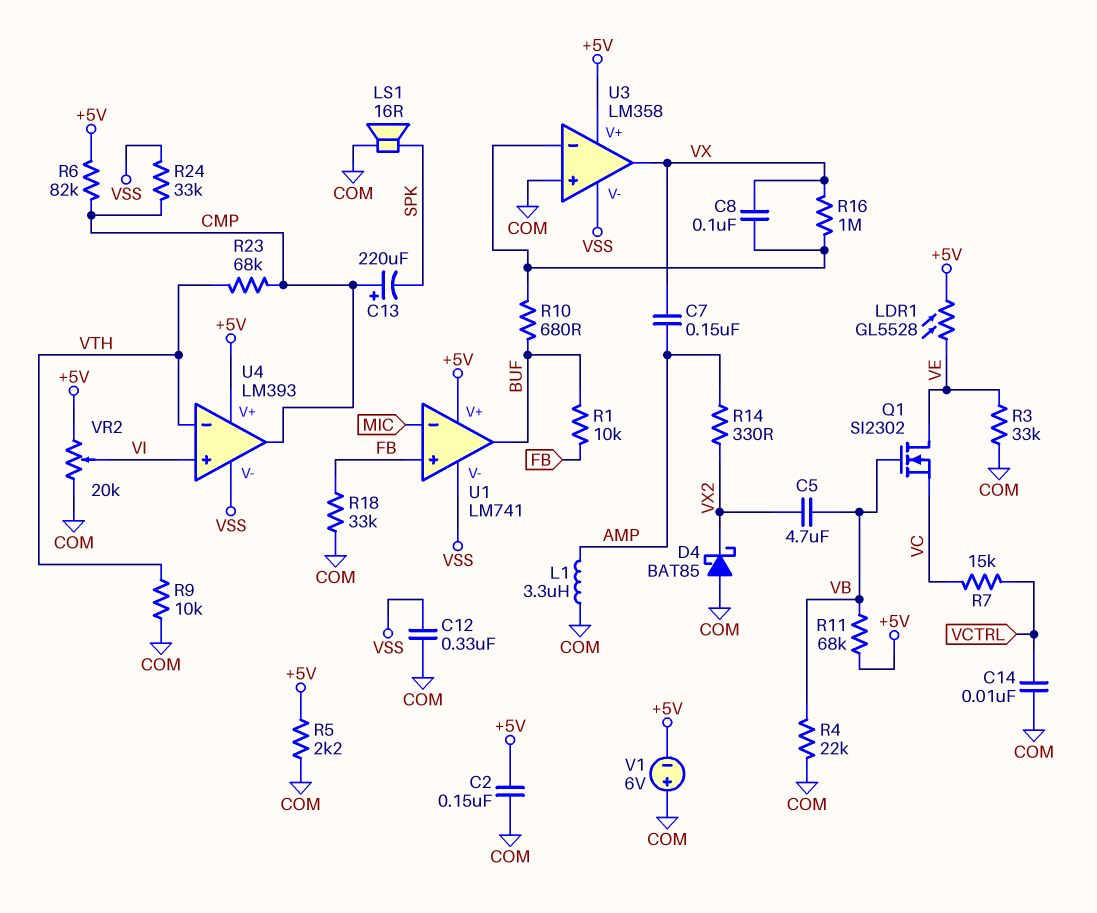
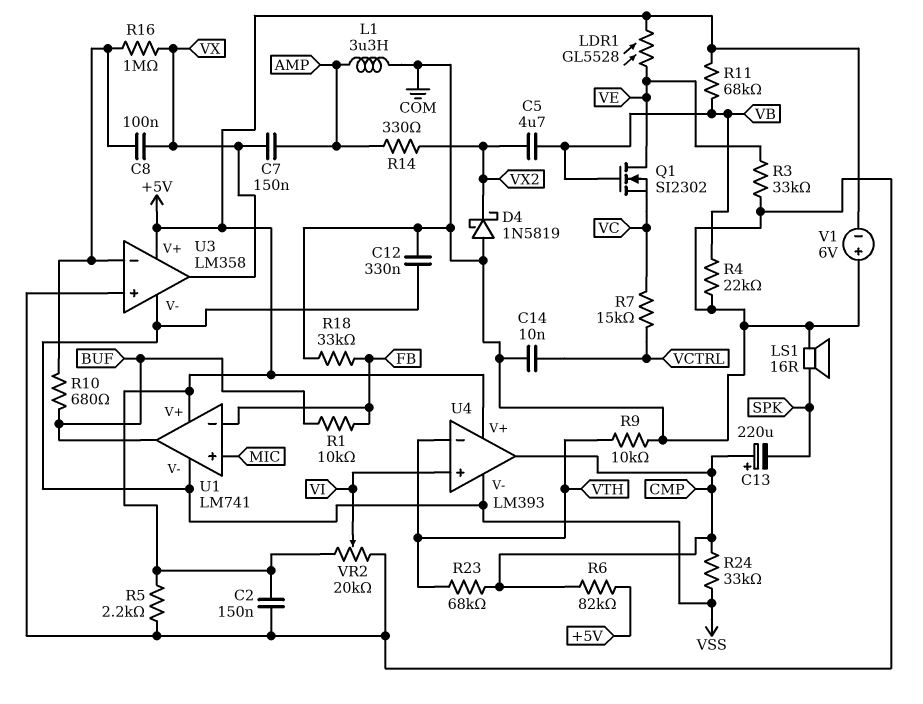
D4: schottky BAT85 (A COM, K VX2) -> schottky 1N5819 (A COM, K VX2)
U1 pin in+: FB -> MIC
U1 pin in-: MIC -> FB

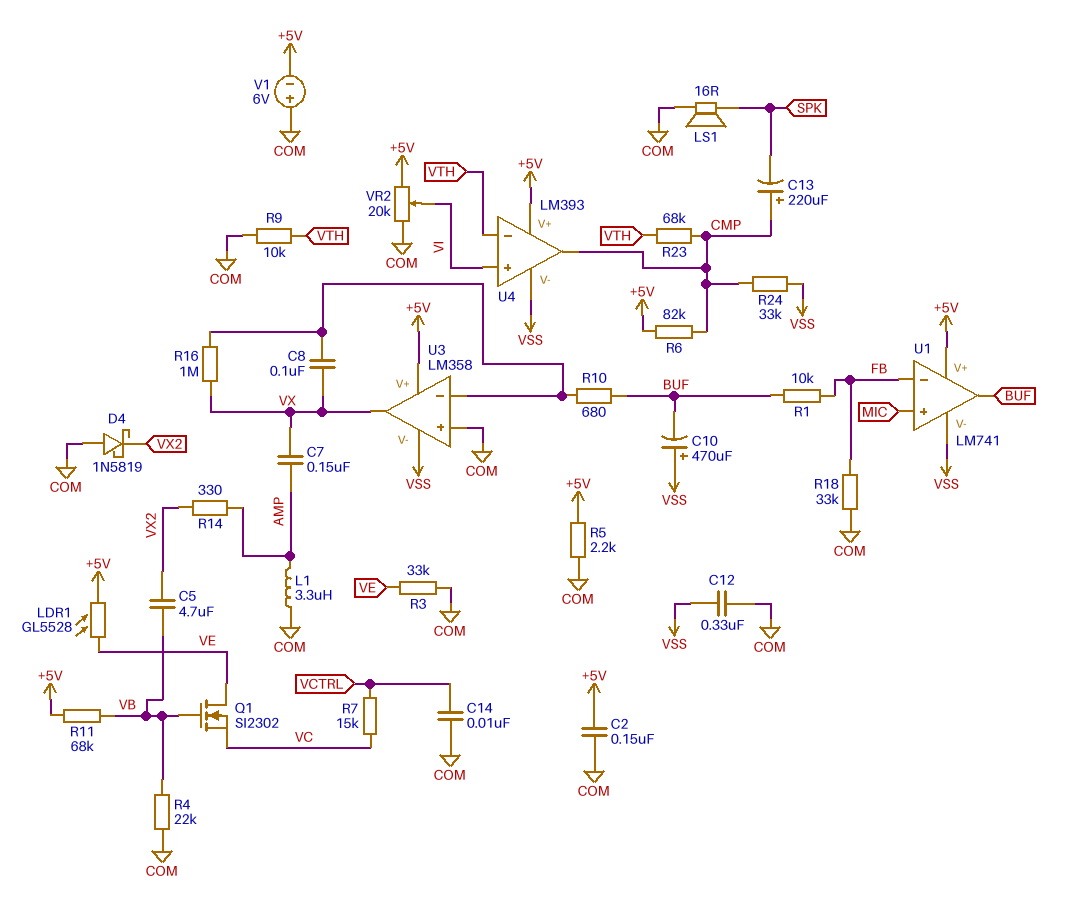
C10: none -> 470uF (plus VSS, minus BUF)

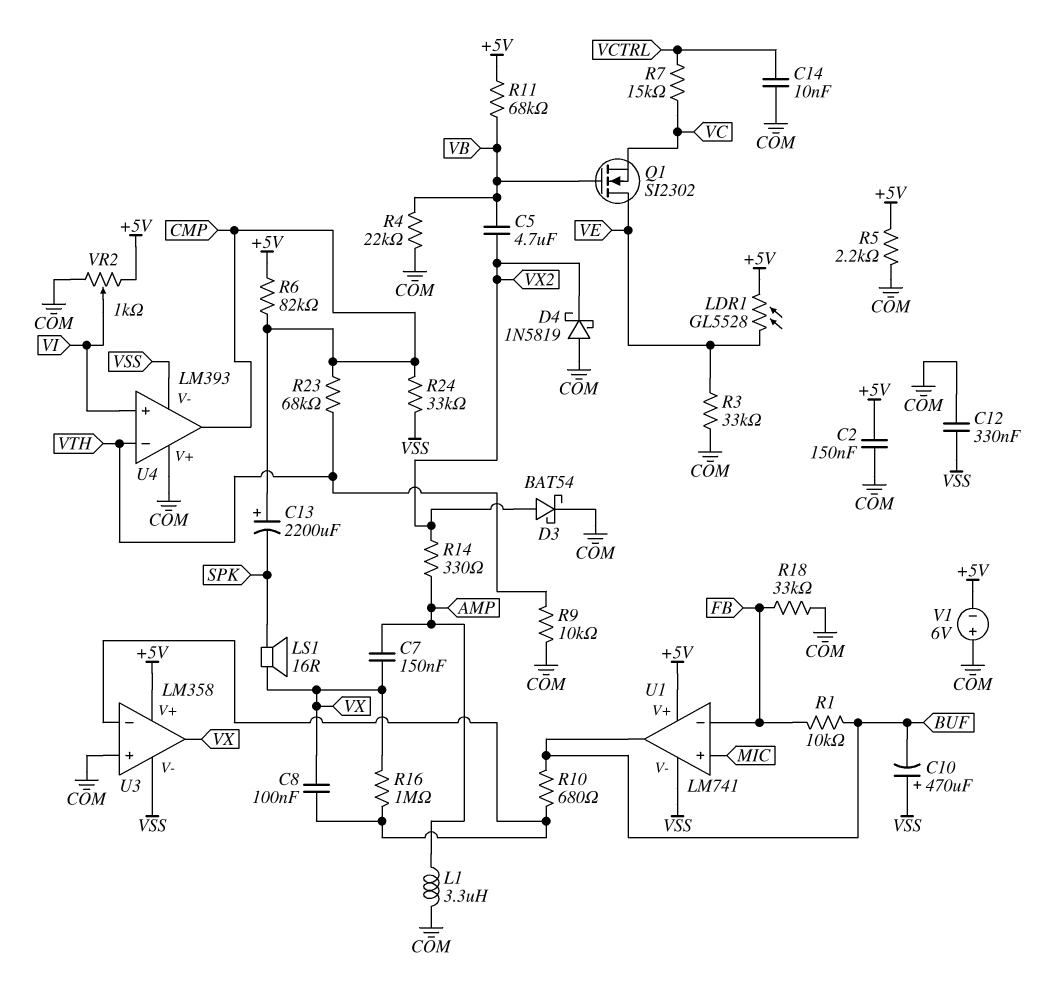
C13: 220uF (plus CMP, minus SPK) -> 2200uF (plus CMP, minus SPK)
D3: none -> schottky BAT54 (A VX2, K COM)
LS1: speaker 16R (COM, SPK) -> speaker 16R (SPK, VX)
U4 pin V+: +5V -> COM
VR2: 20k (+5V, COM, wiper VI) -> 1k (+5V, COM, wiper VI)

